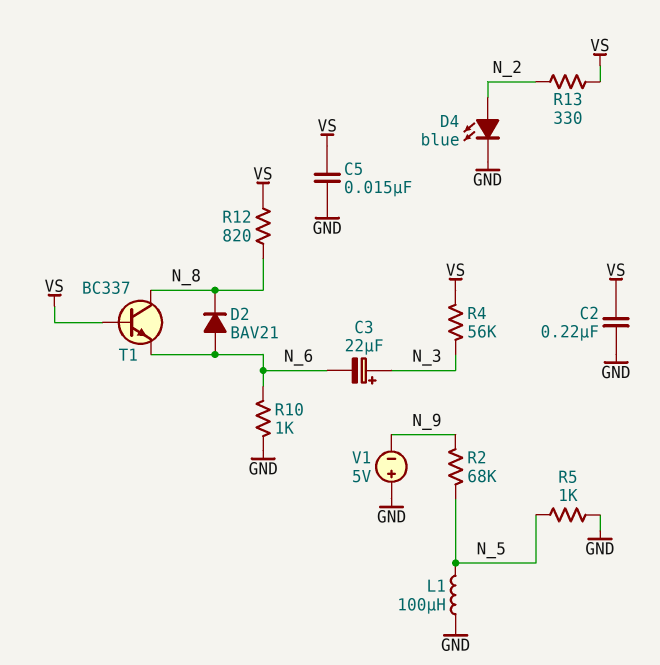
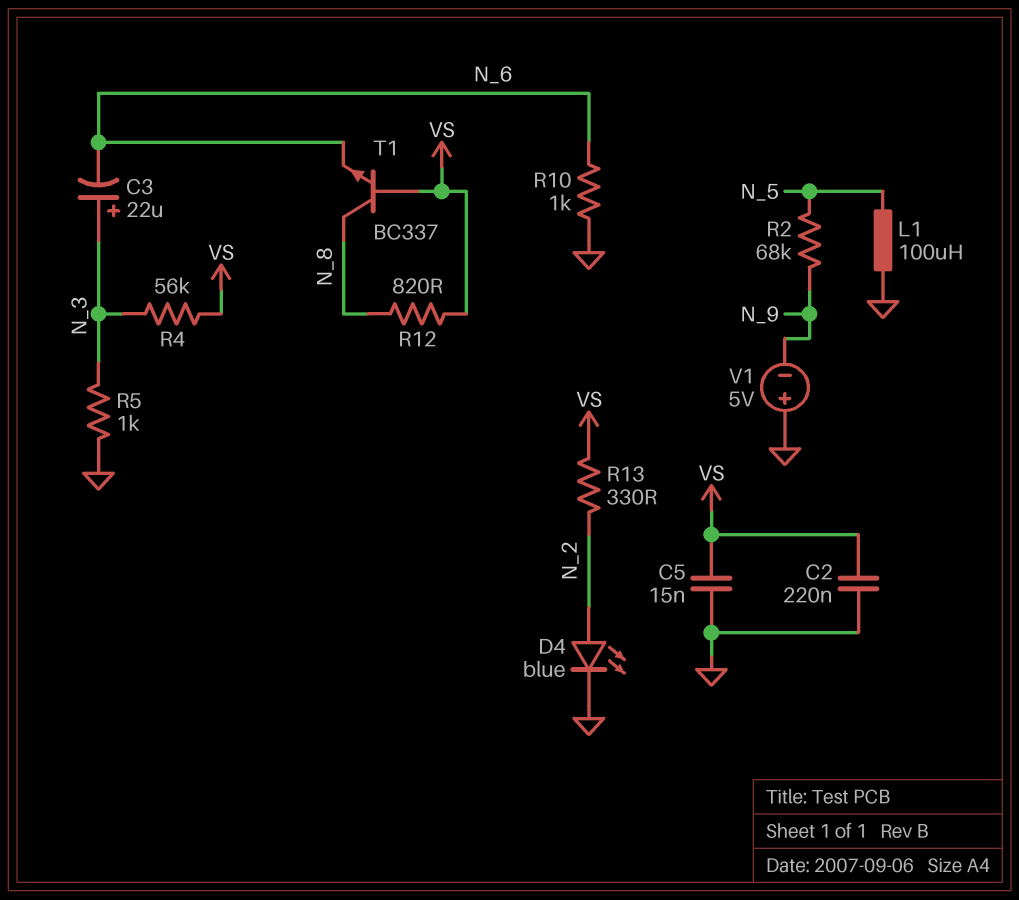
D2: diode BAV21 (A N_6, K N_8) -> none
R5: 1k (GND, N_5) -> 1k (GND, N_3)

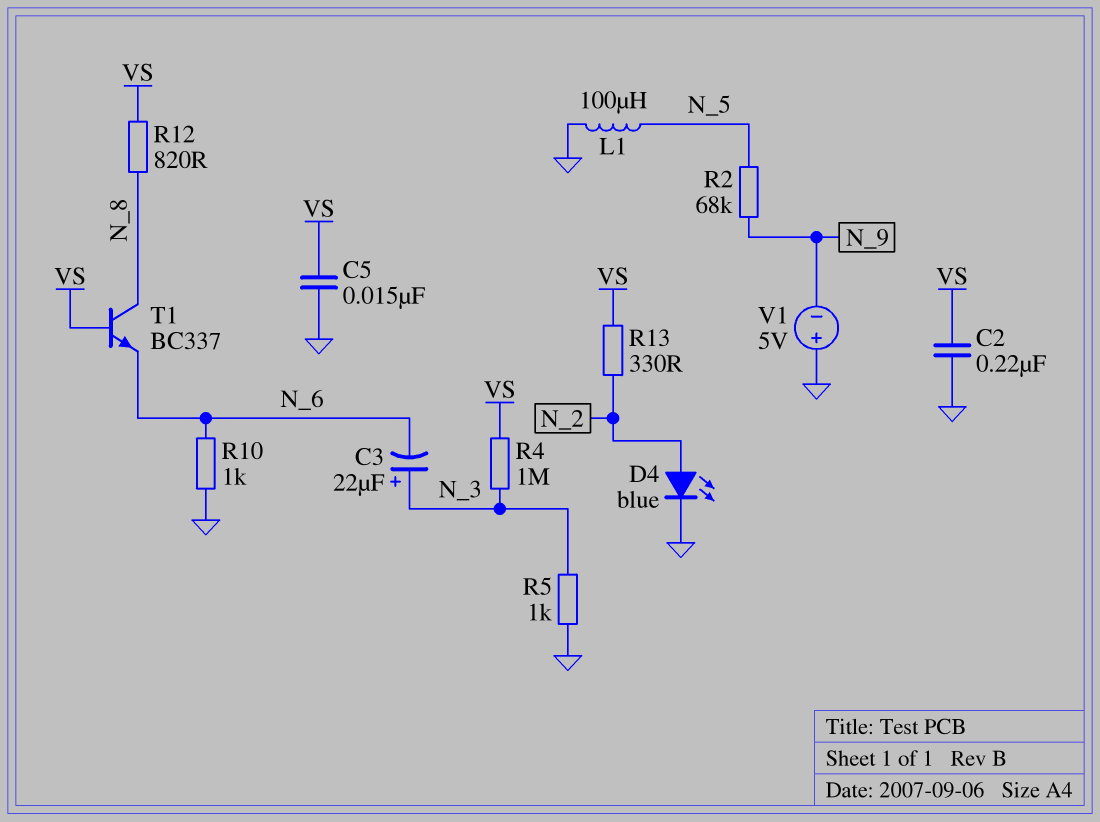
R4: 56k (N_3, VS) -> 1M (N_3, VS)

